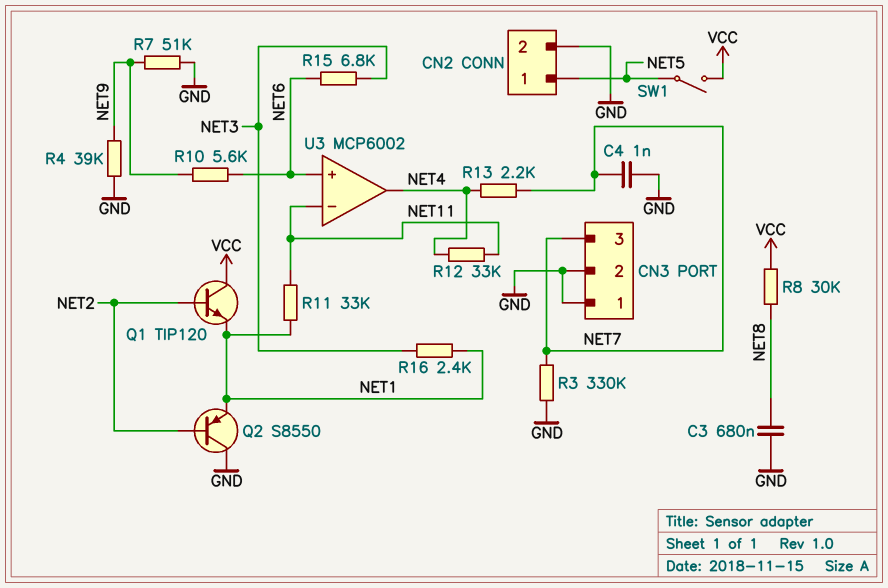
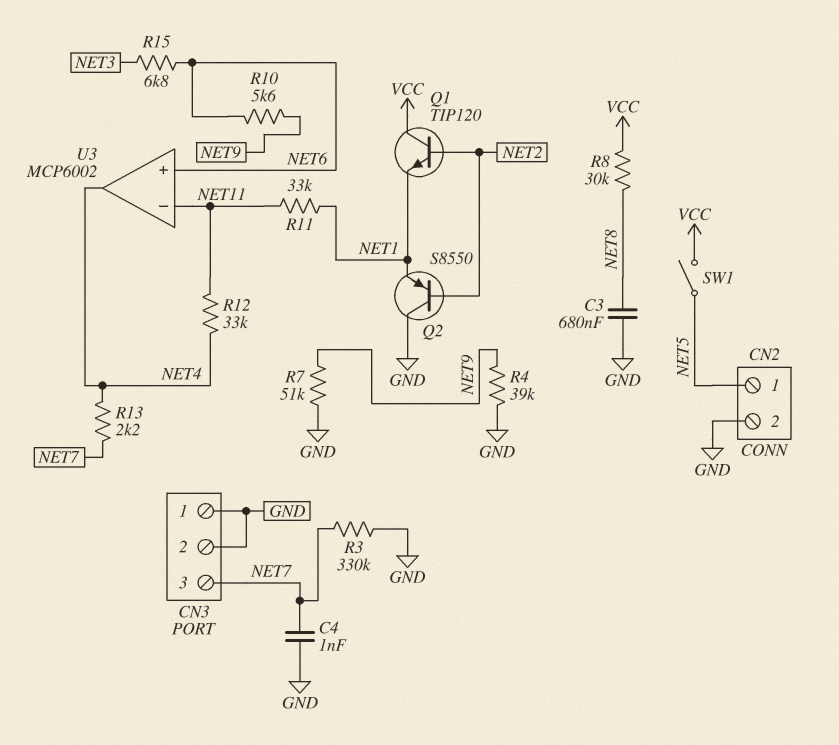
R16: 2.4k (NET1, NET3) -> none

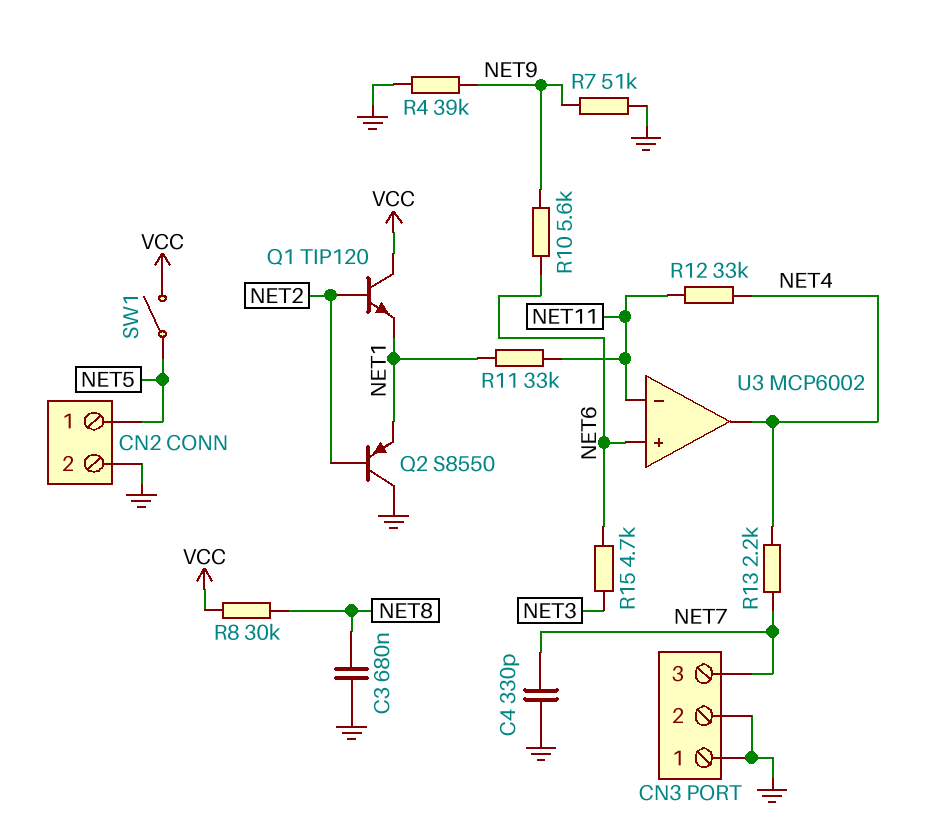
C4: 1nF (GND, NET7) -> 330pF (GND, NET7)
R3: 330k (GND, NET7) -> none
R15: 6.8k (NET3, NET6) -> 4.7k (NET3, NET6)

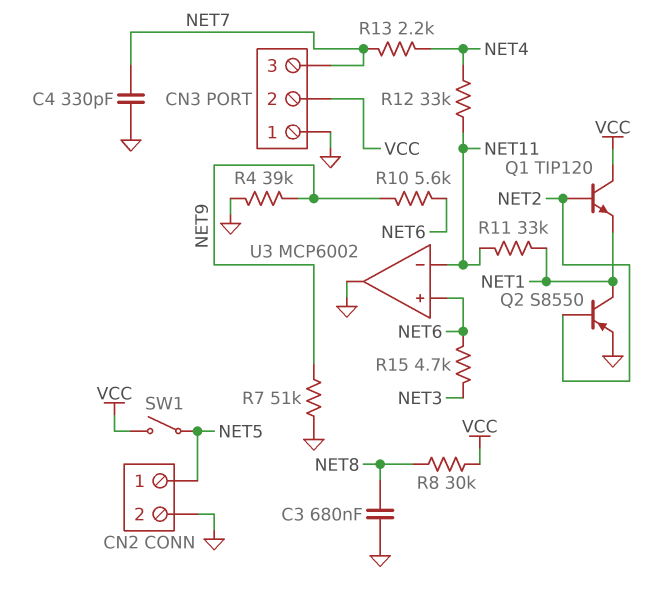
CN3 pin 2: GND -> VCC
Q2: PNP S8550 (B NET2, C GND, E NET1) -> PNP S8550 (B NET2, C NET1, E GND)
U3 pin out: NET4 -> GND

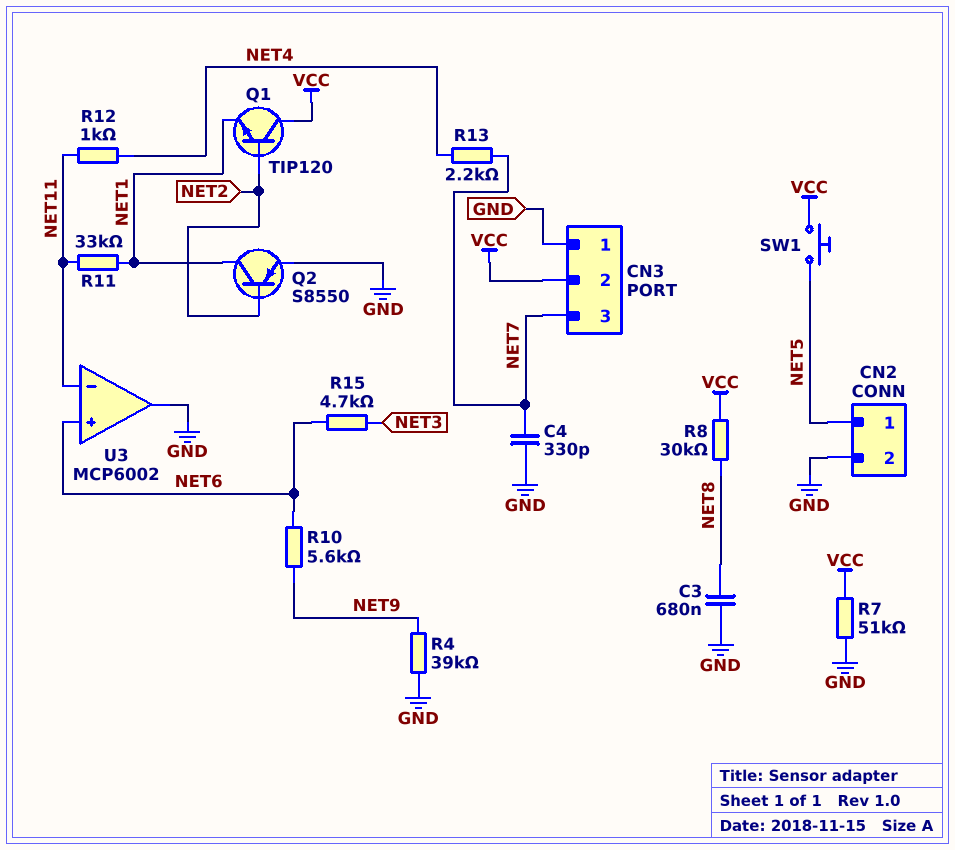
R7: 51k (GND, NET9) -> 51k (GND, VCC)
R12: 33k (NET4, NET11) -> 1k (NET4, NET11)
SW1: switch (NET5, VCC) -> button (NET5, VCC)

